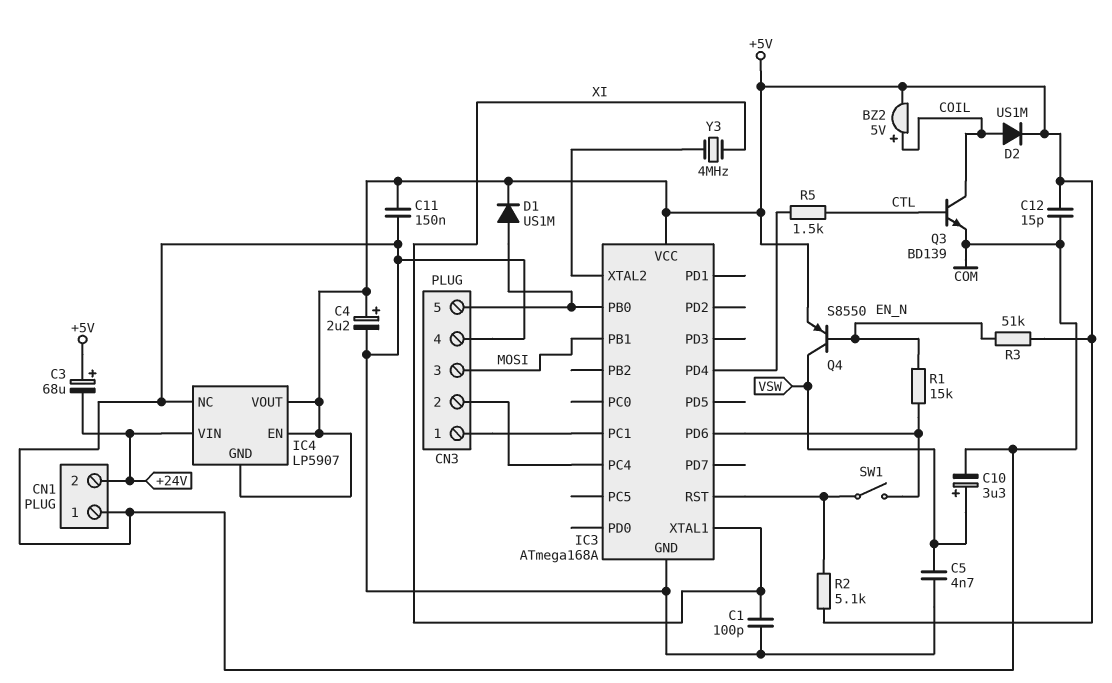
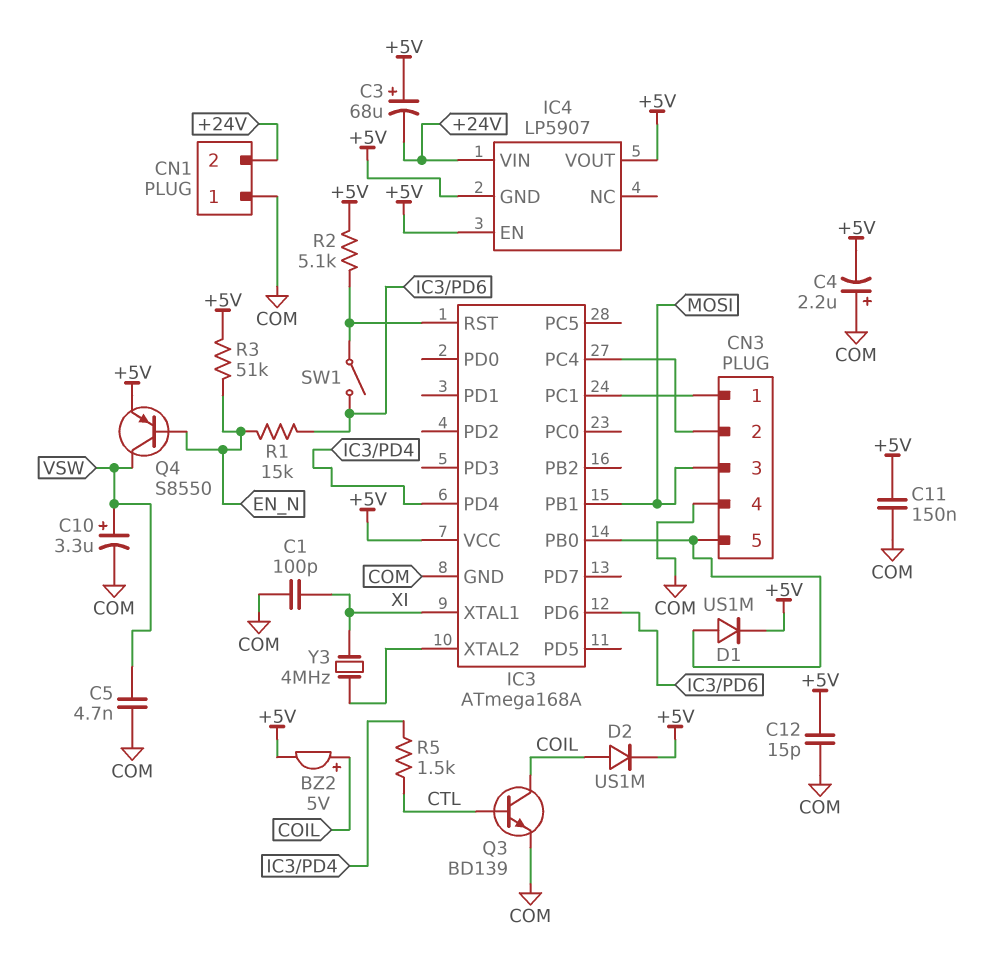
C4: 2.2uF (plus +5V, minus COM) -> 2.2uF (plus COM, minus +5V)
IC4 pin NC: COM -> none

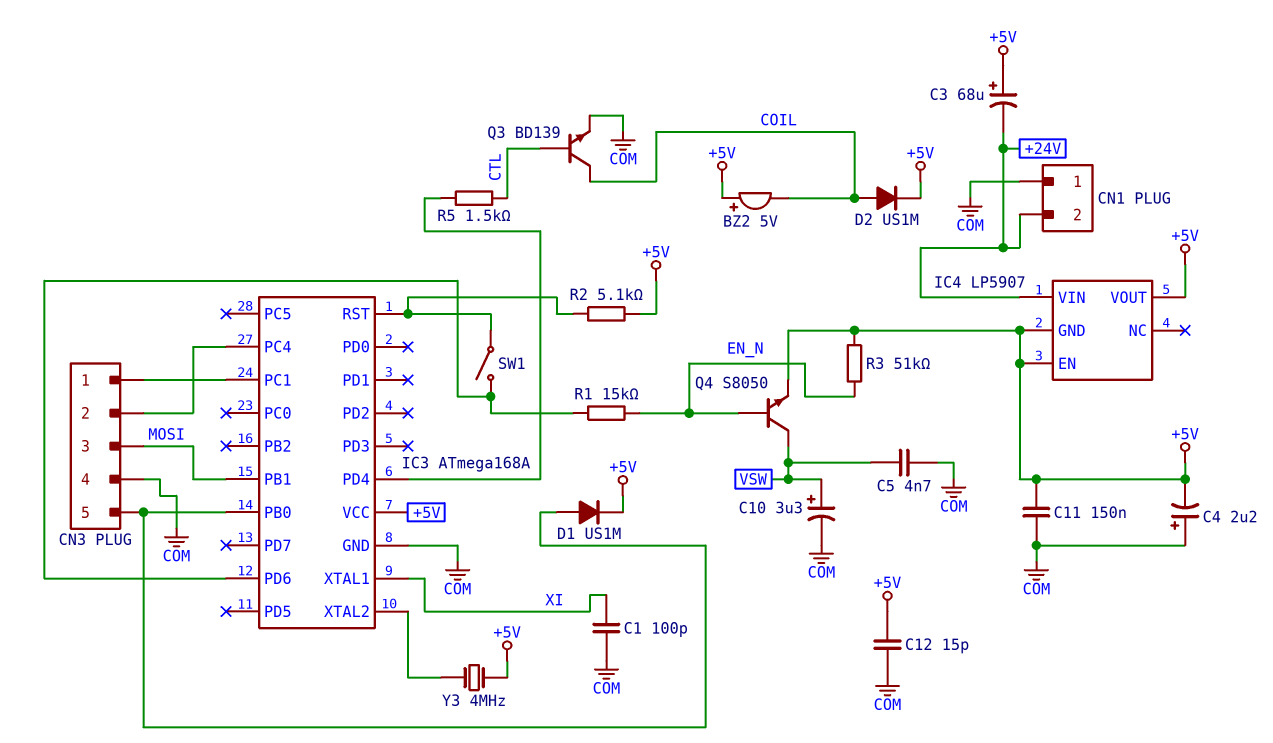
BZ2: buzzer 5V (plus COIL, minus +5V) -> buzzer 5V (plus +5V, minus COIL)
Q4: PNP S8550 (B EN_N, C VSW, E +5V) -> NPN S8050 (B EN_N, C VSW, E +5V)
Y3: 4MHz (IC3/XTAL2, XI) -> 4MHz (+5V, IC3/XTAL2)

